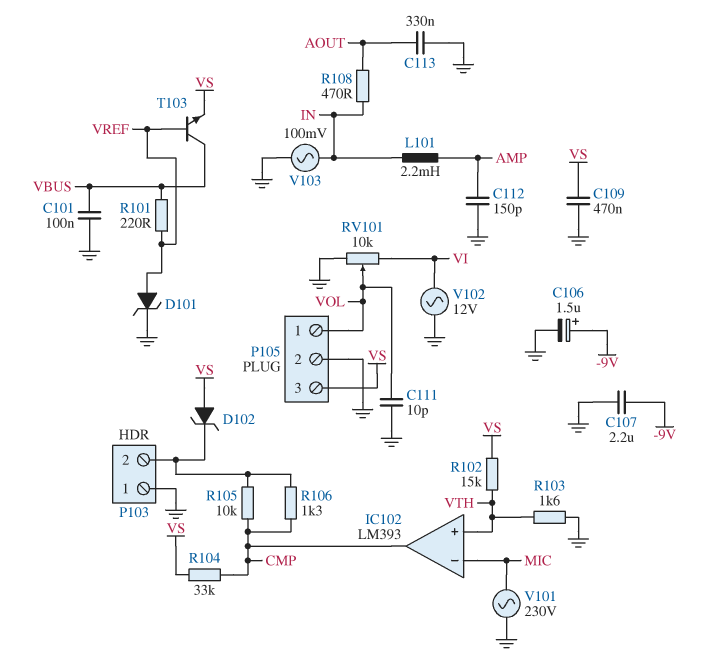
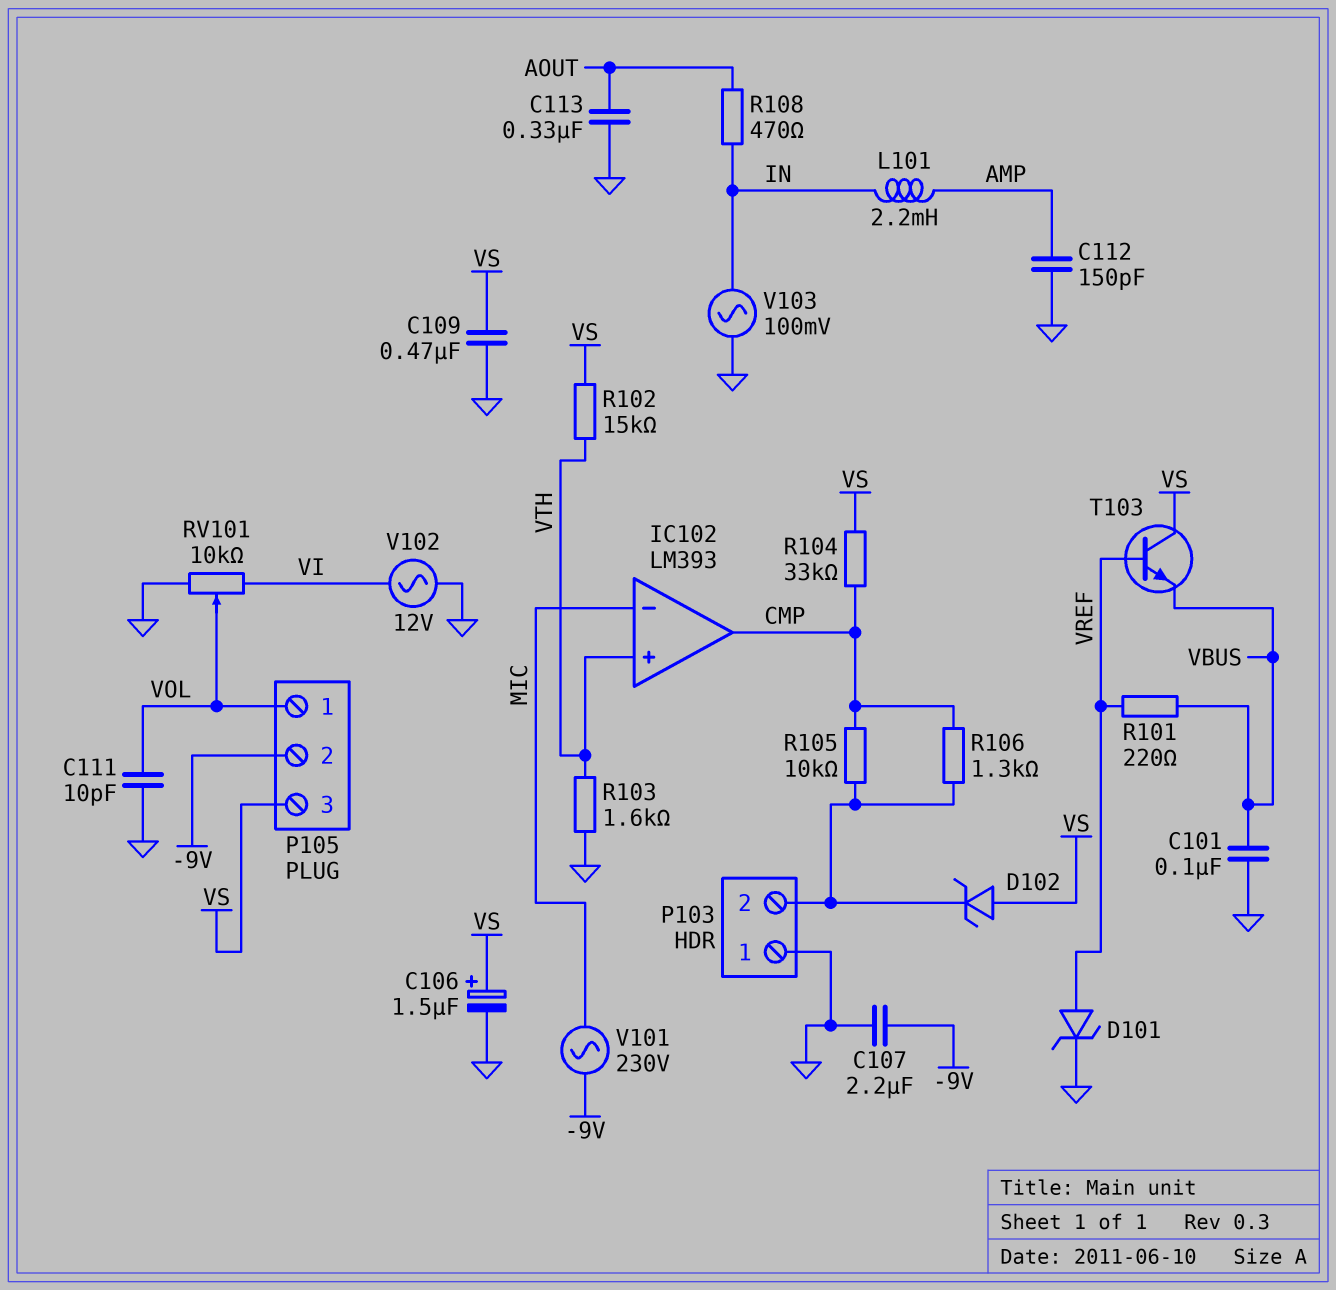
C106: 1.5uF (plus -9V, minus GND) -> 1.5uF (plus VS, minus GND)
P105 pin 2: GND -> -9V
T103: NPN (B VREF, C VBUS, E VS) -> NPN (B VREF, C VS, E VBUS)
V101: AC 230V (GND, MIC) -> AC 230V (-9V, MIC)

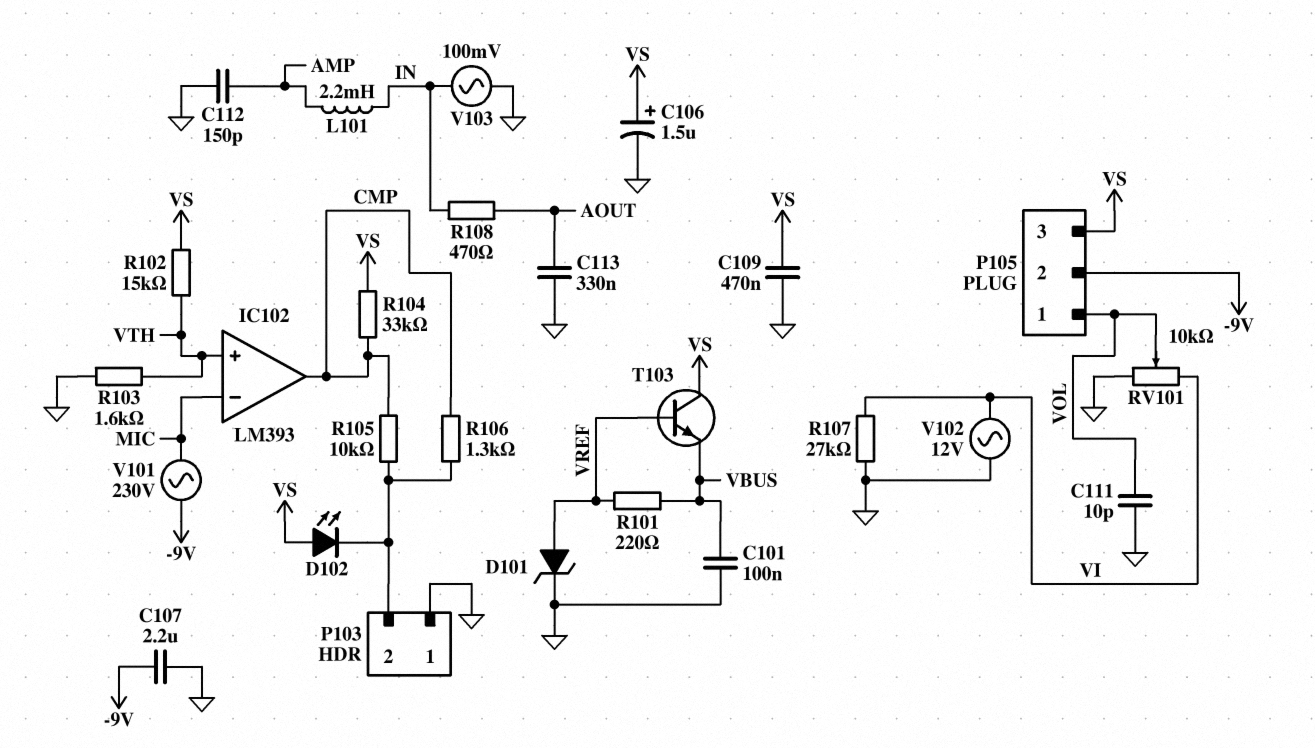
D102: zener (A VS, K P103/2) -> LED (A VS, K P103/2)
R107: none -> 27k (GND, VI)

